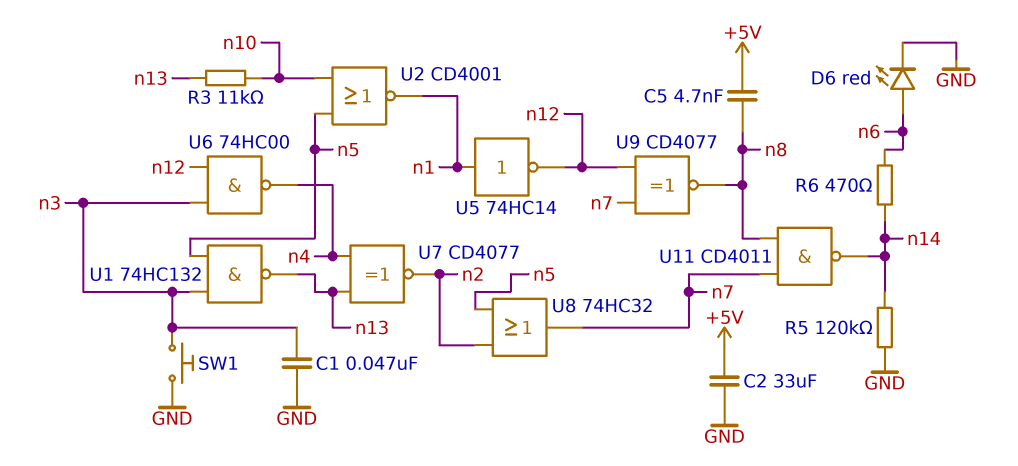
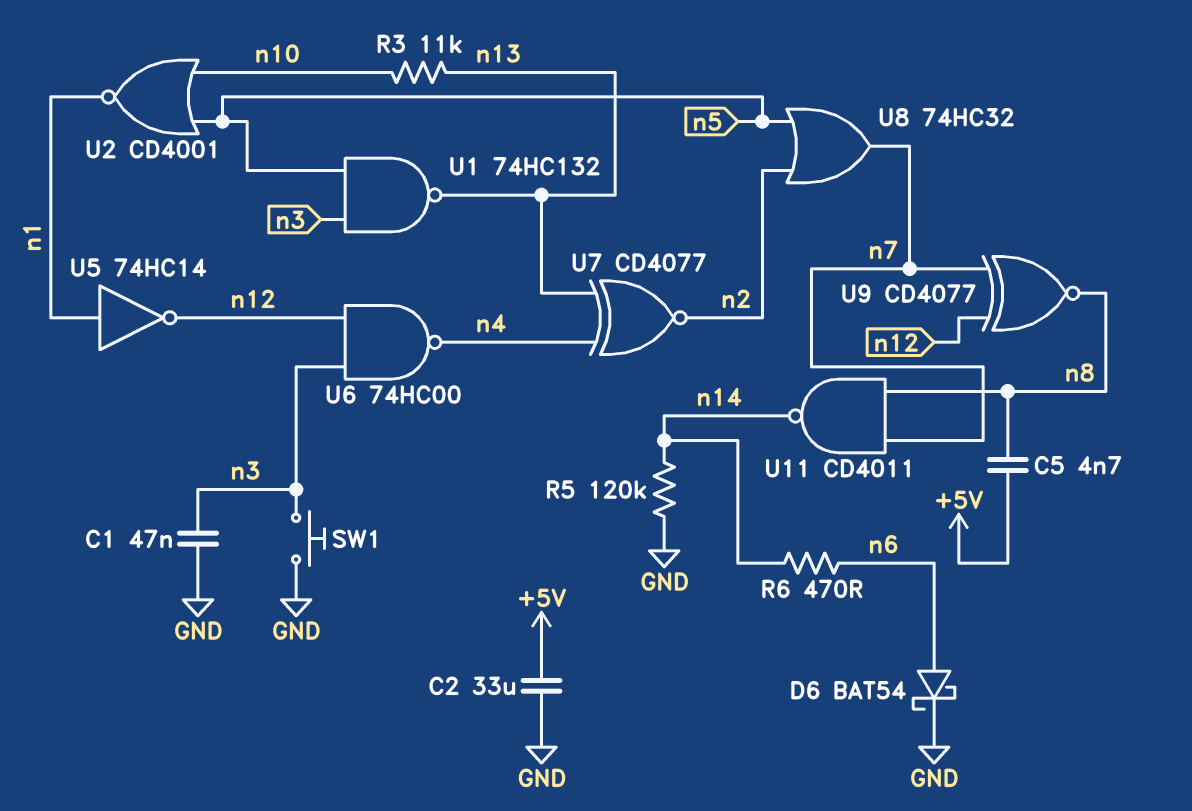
D6: LED red (A n6, K GND) -> schottky BAT54 (A n6, K GND)

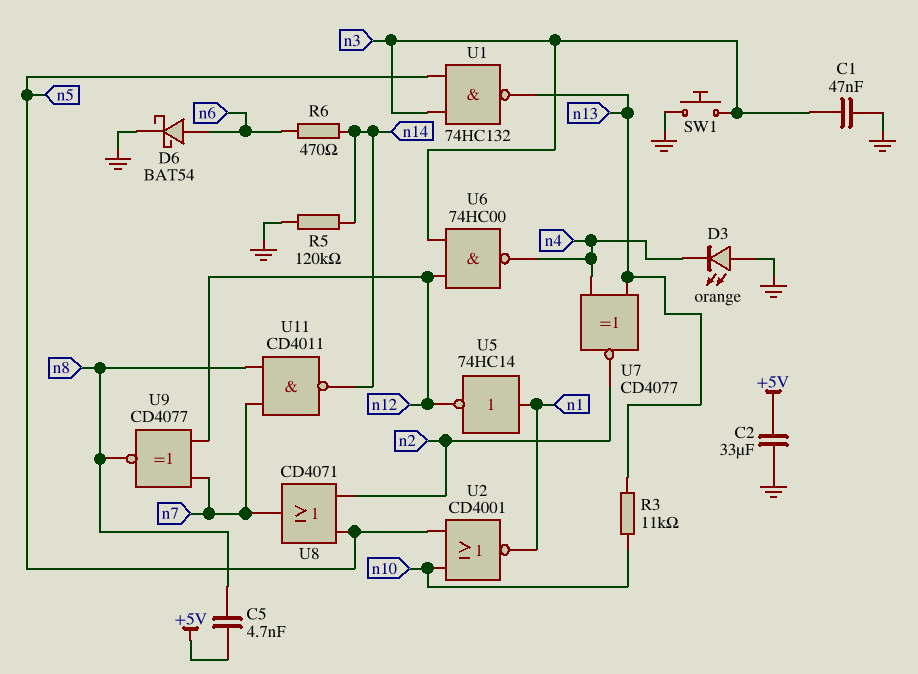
D3: none -> LED orange (A GND, K n4)
U8: OR 74HC32 (in n2, in n5, out n7) -> OR CD4071 (in n2, in n5, out n7)

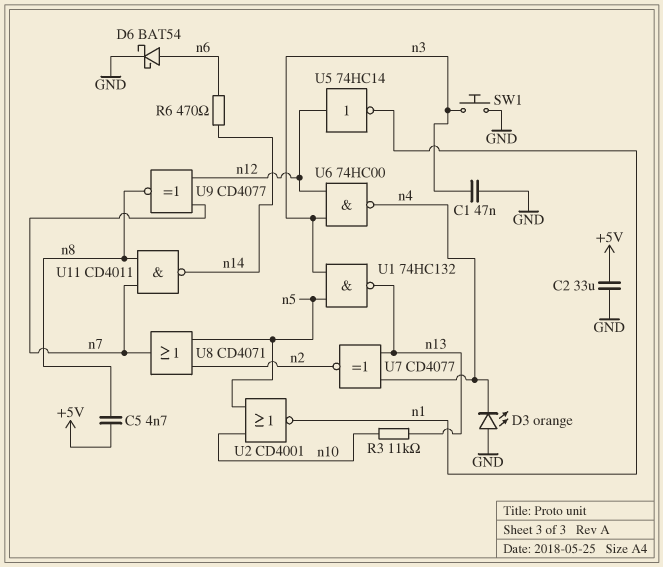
R5: 120k (GND, n14) -> none
U5: NOT 74HC14 (in n1, out n12) -> NOT 74HC14 (in n12, out n1)

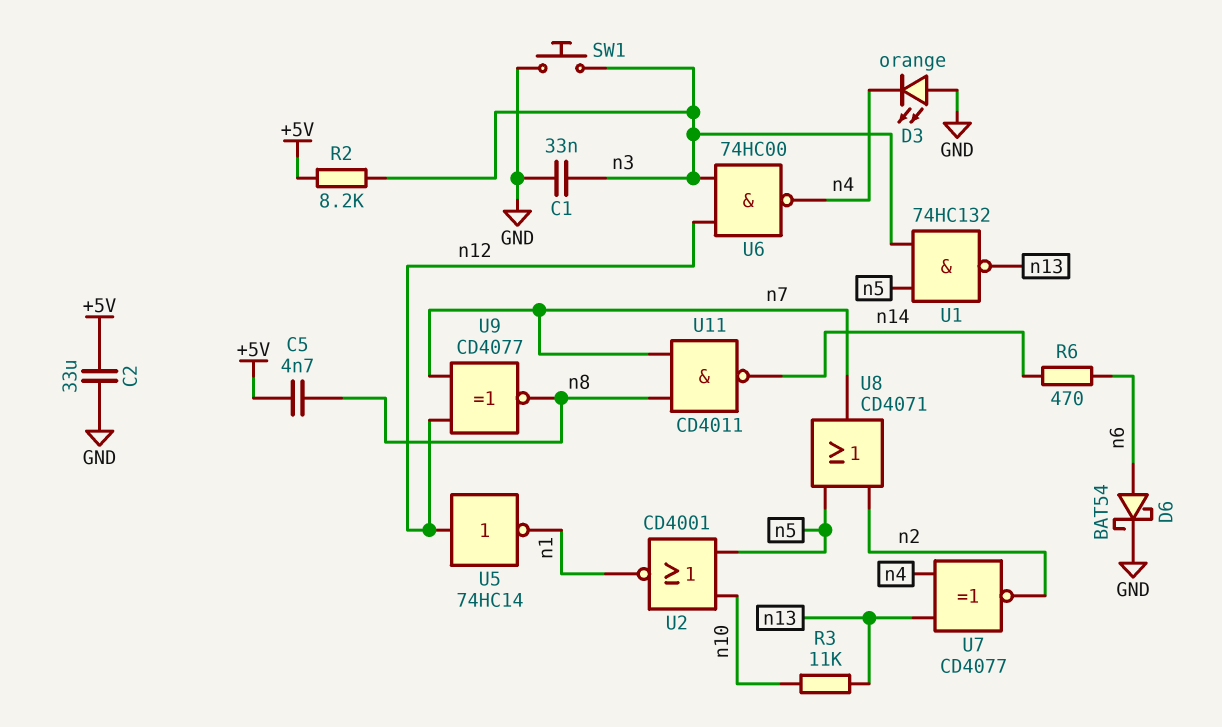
C1: 47nF (GND, n3) -> 33nF (GND, n3)
R2: none -> 8.2k (+5V, n3)

